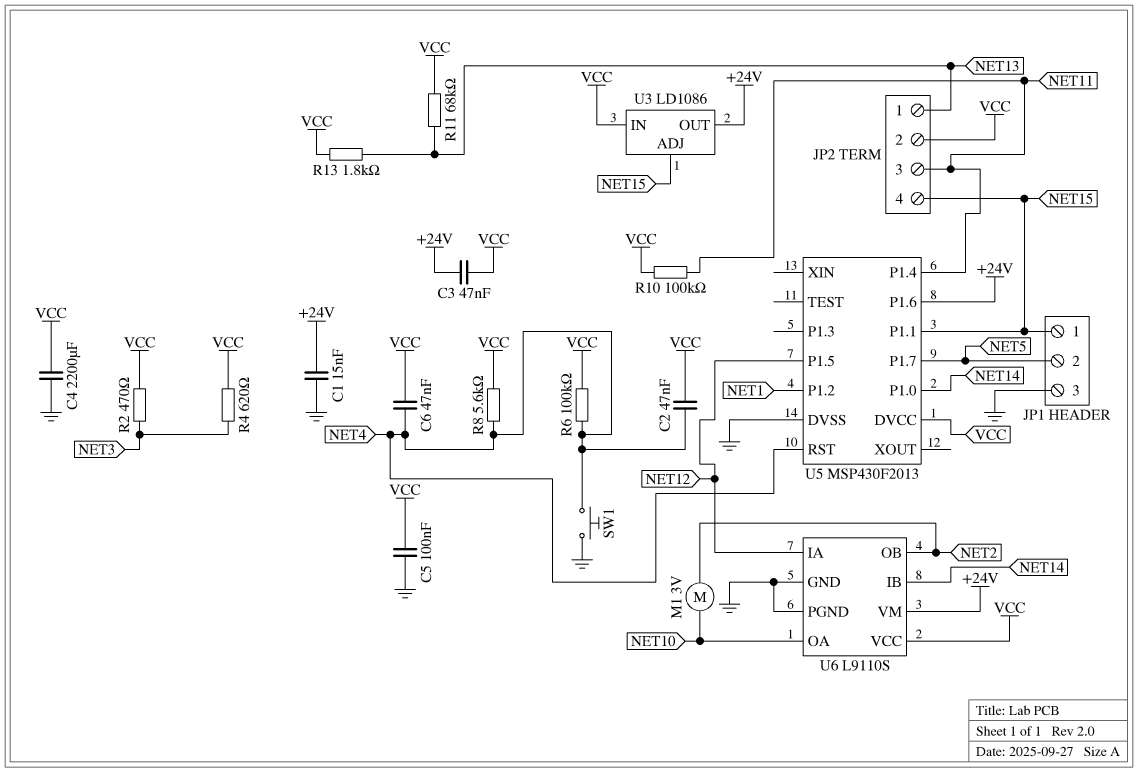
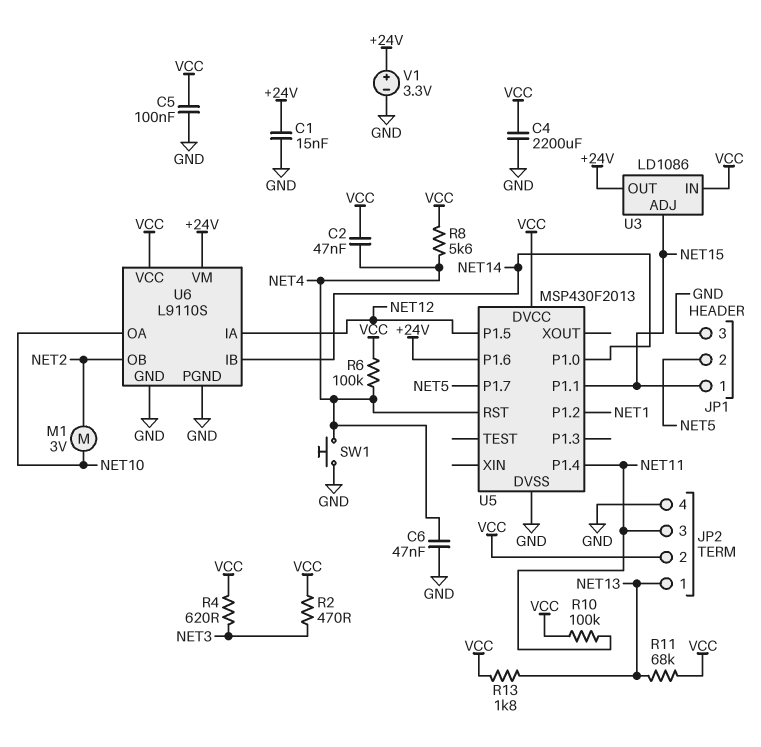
C3: 47nF (+24V, VCC) -> none
C6: 47nF (NET4, VCC) -> 47nF (GND, NET4)
JP2 pin 4: NET15 -> GND
V1: none -> 3.3V (plus +24V, minus GND)

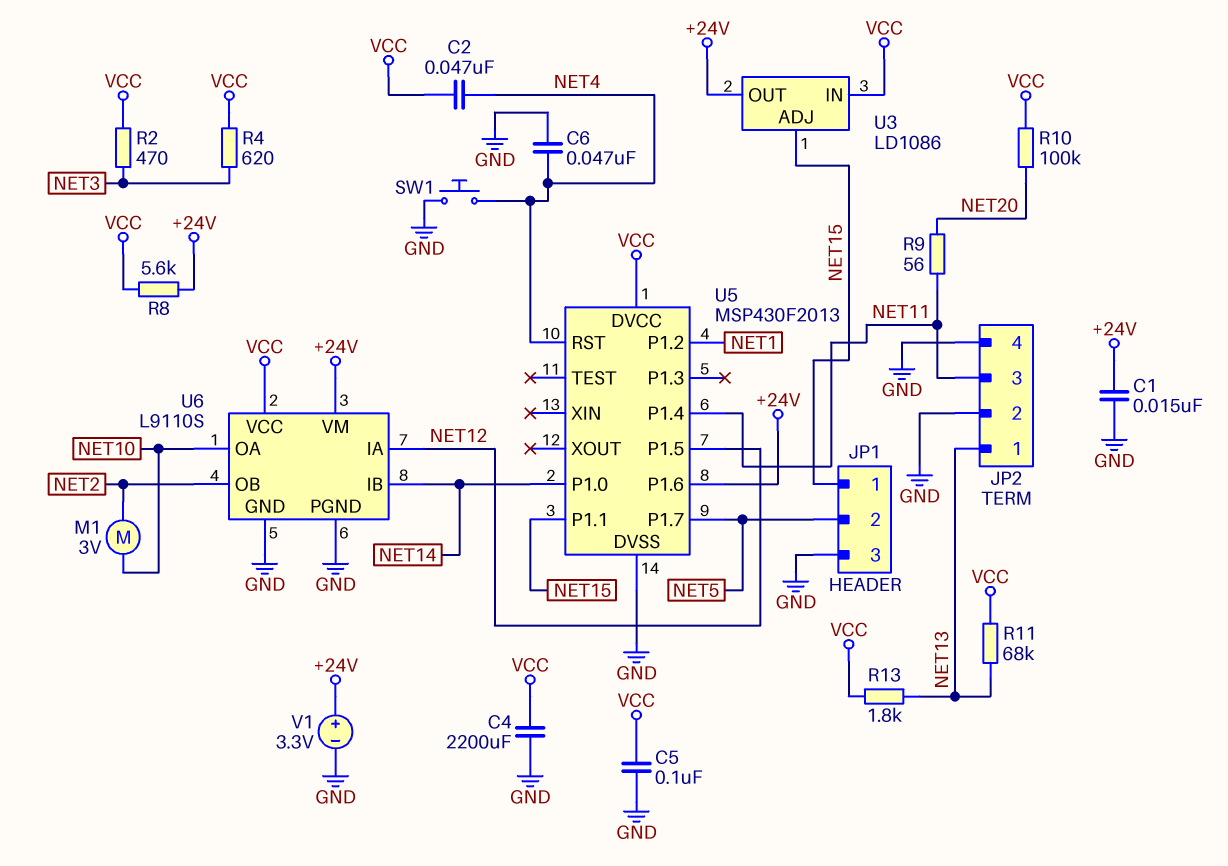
JP2 pin 2: VCC -> GND
R6: 100k (NET4, VCC) -> none
R8: 5.6k (NET4, VCC) -> 5.6k (+24V, VCC)
R9: none -> 56 (NET11, NET20)
R10: 100k (NET11, VCC) -> 100k (NET20, VCC)

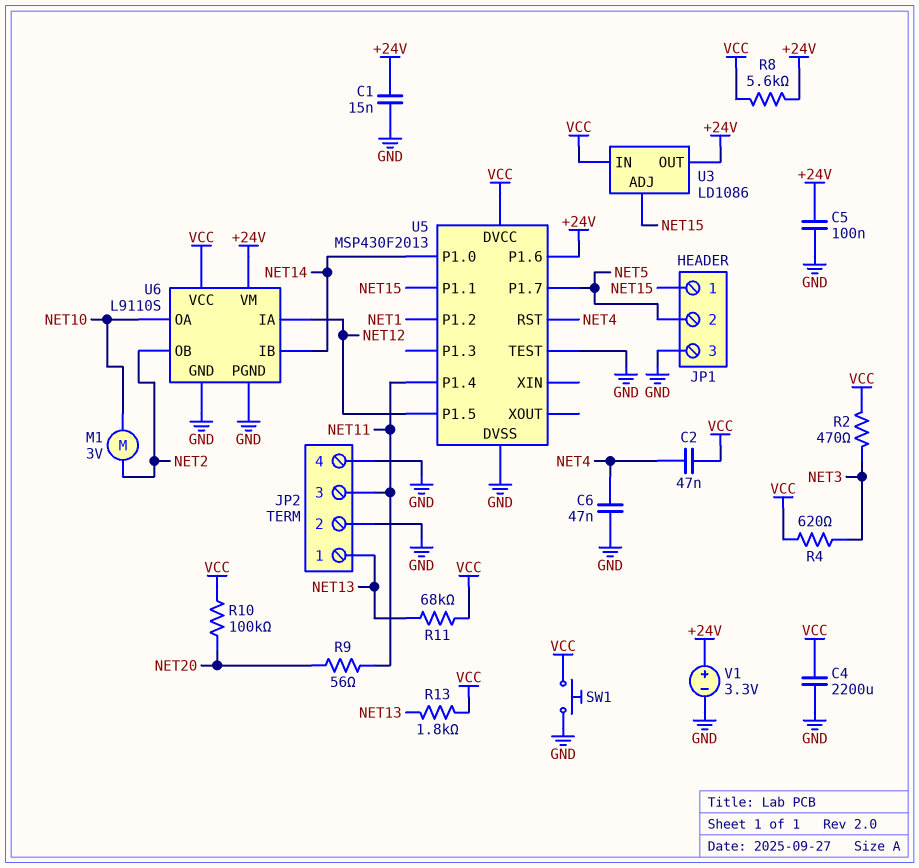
C5: 100nF (GND, VCC) -> 100nF (+24V, GND)
SW1: button (GND, NET4) -> button (GND, VCC)
U5 pin TEST: none -> GND

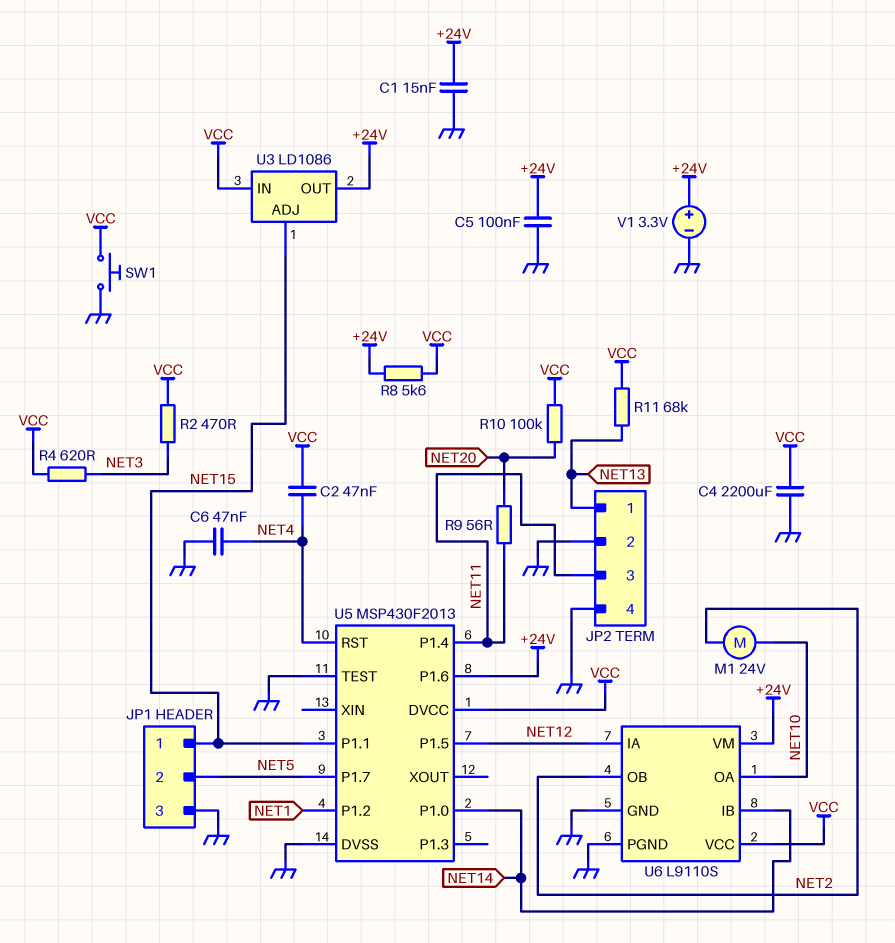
M1: motor 3V (NET2, NET10) -> motor 24V (NET2, NET10)
R13: 1.8k (NET13, VCC) -> none

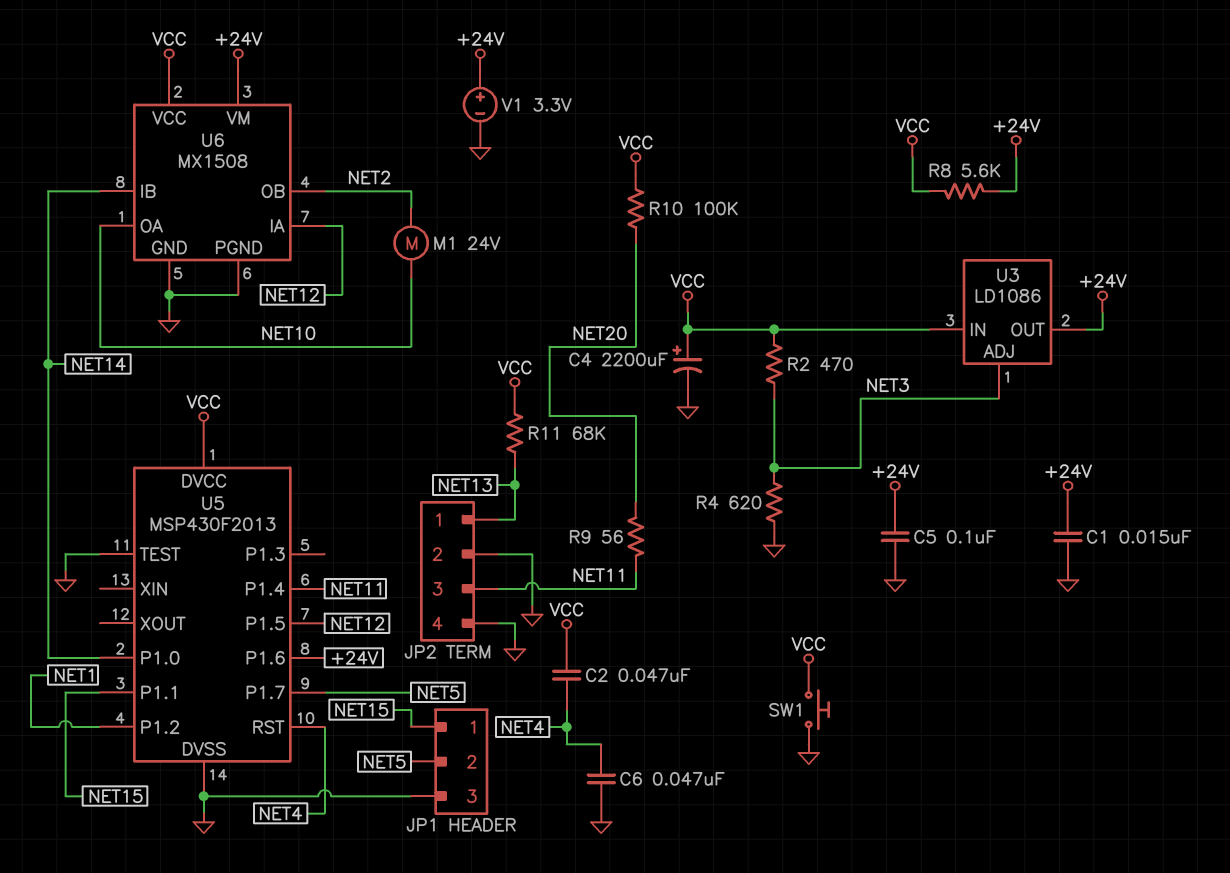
C4: 2200uF (GND, VCC) -> 2200uF (plus VCC, minus GND)
R4: 620 (NET3, VCC) -> 620 (GND, NET3)
U3 pin ADJ: NET15 -> NET3
U6: L9110S -> MX1508

